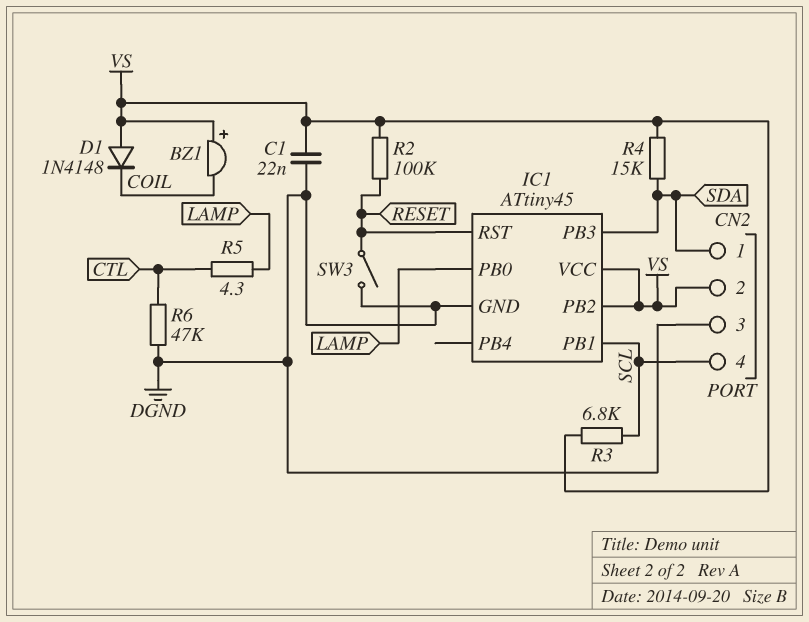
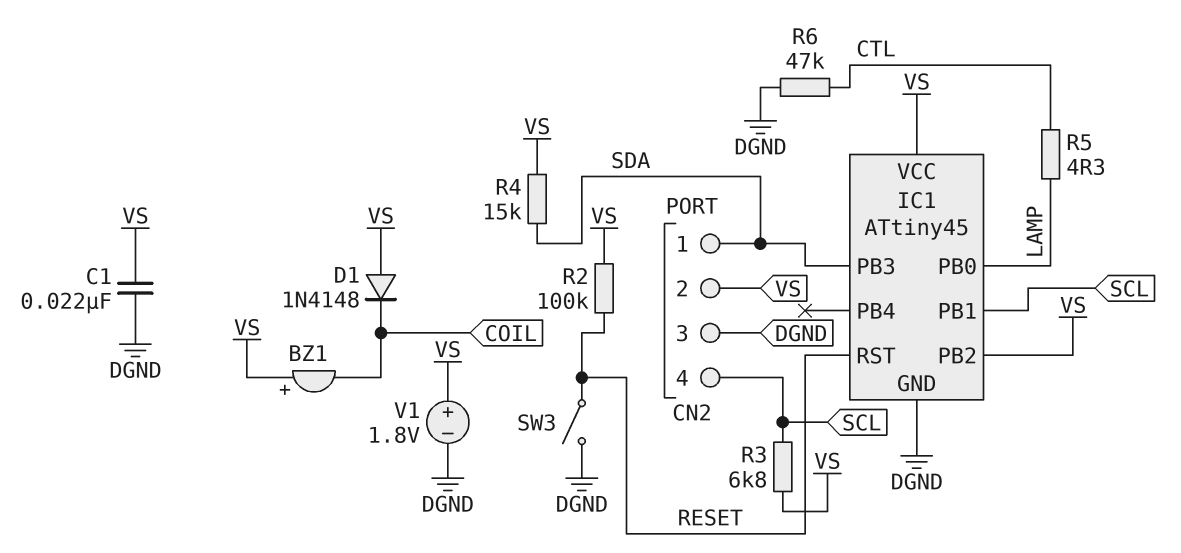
V1: none -> 1.8V (plus VS, minus DGND)

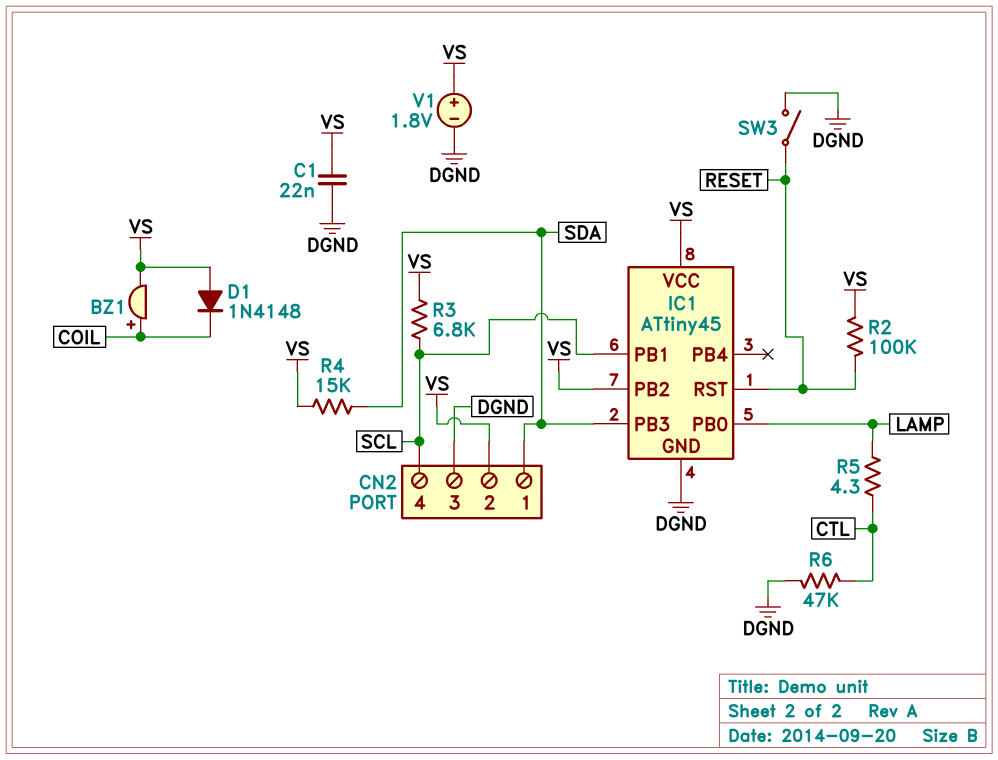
BZ1: buzzer (plus VS, minus COIL) -> buzzer (plus COIL, minus VS)

